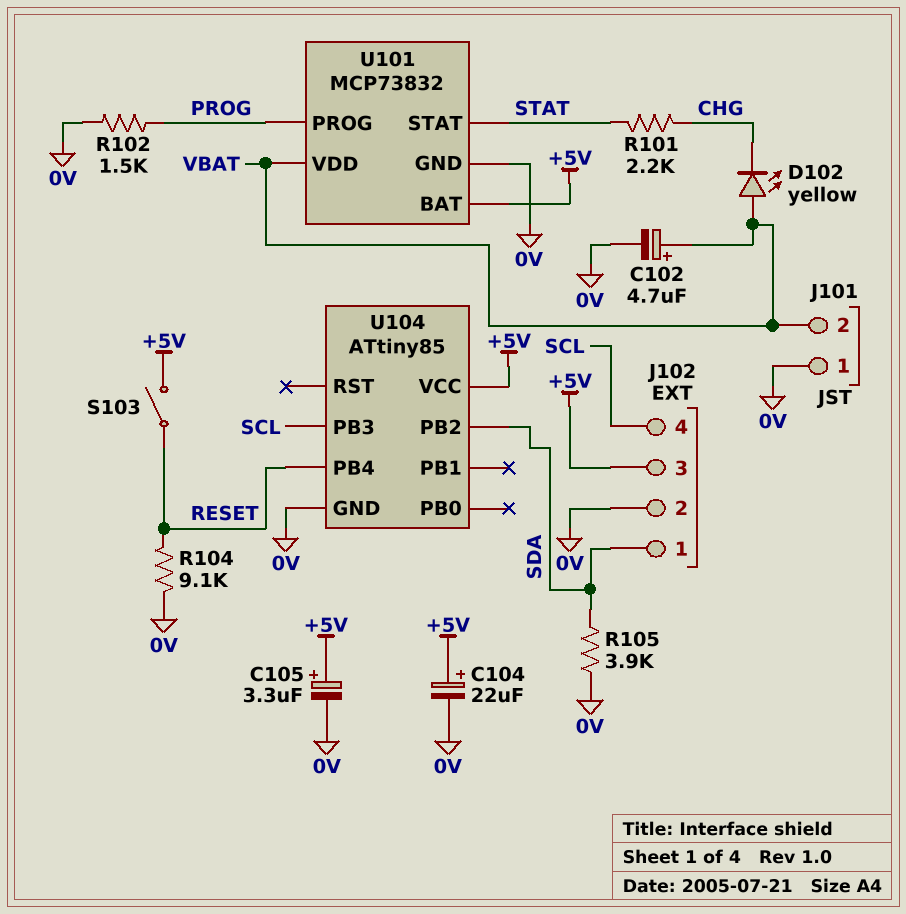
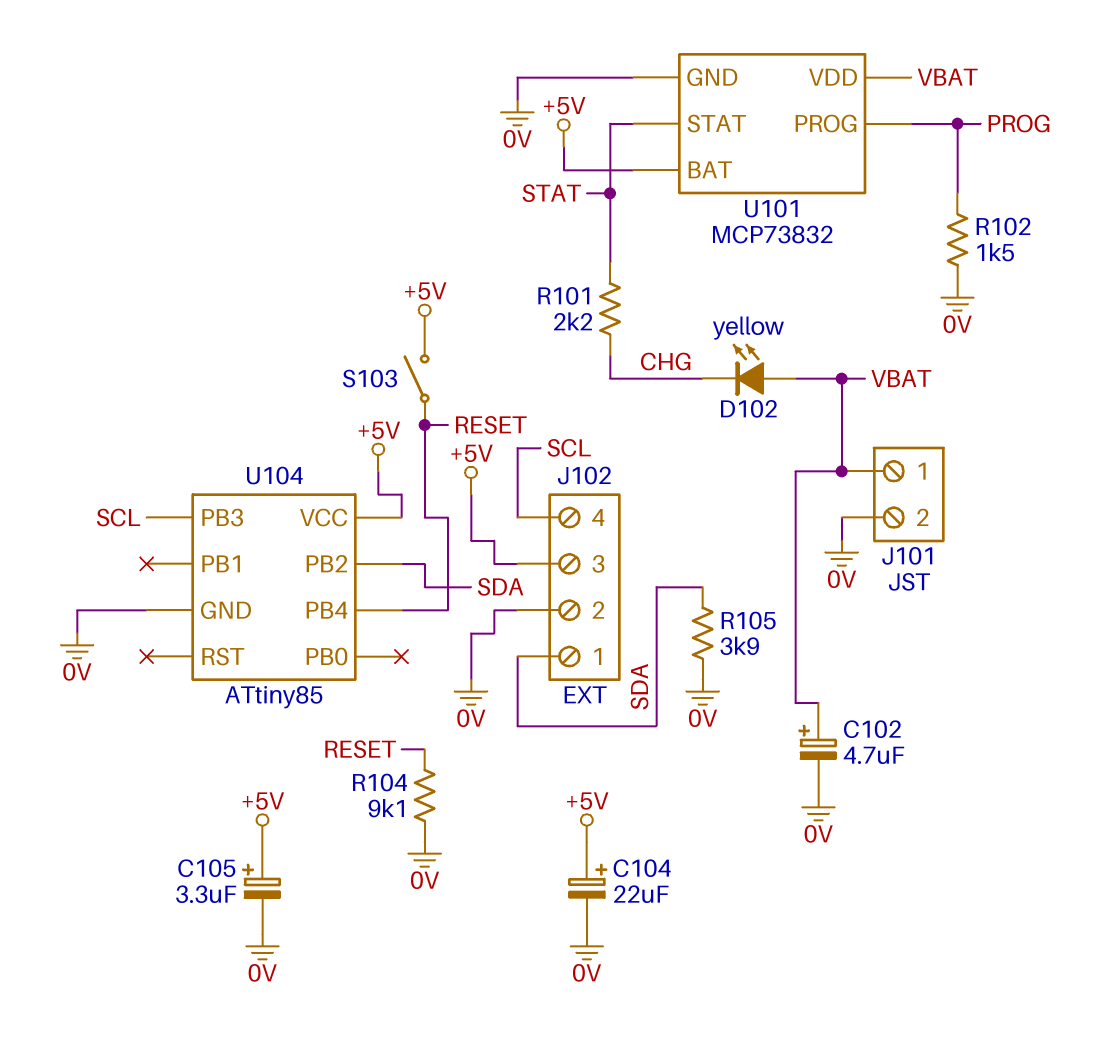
J101 pin 1: 0V -> VBAT
J101 pin 2: VBAT -> 0V

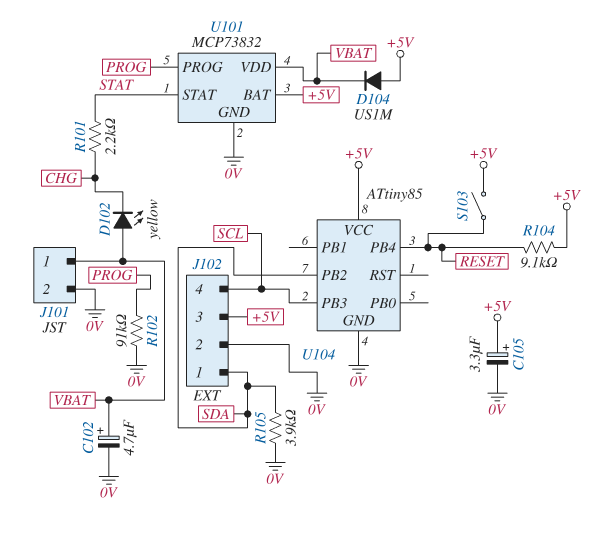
C104: 22uF (plus +5V, minus 0V) -> none
D104: none -> diode US1M (A +5V, K VBAT)
R102: 1.5k (0V, PROG) -> 91k (0V, PROG)
R104: 9.1k (0V, RESET) -> 9.1k (+5V, RESET)

